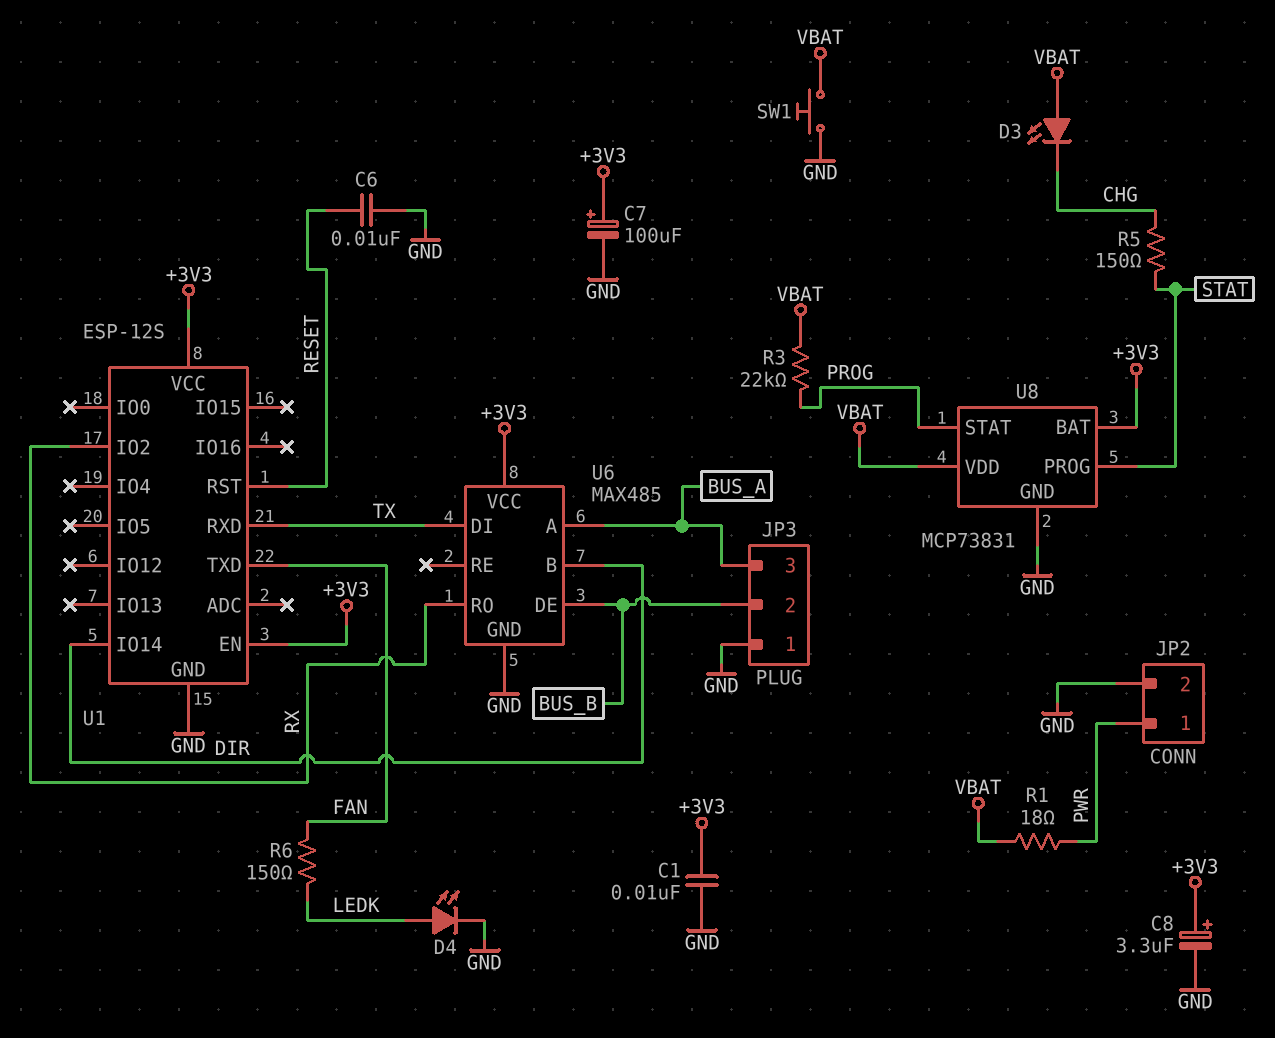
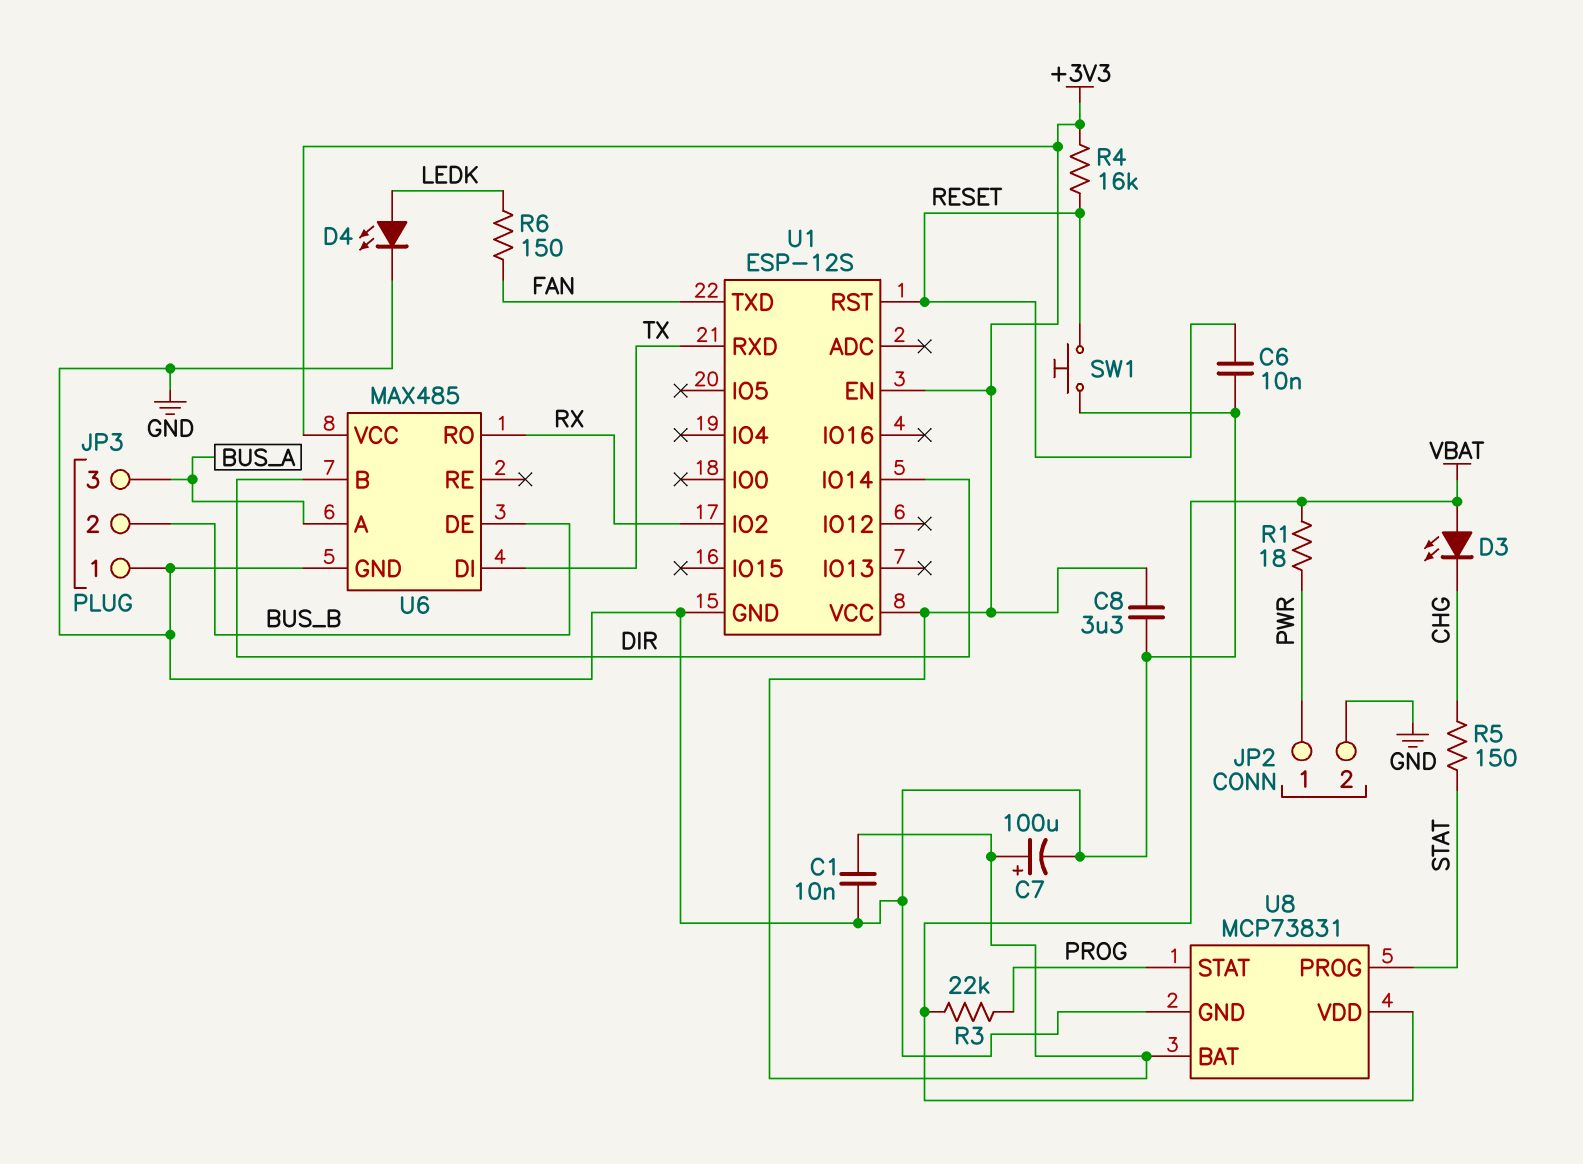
C8: 3.3uF (plus +3V3, minus GND) -> 3.3uF (+3V3, GND)
R4: none -> 16k (+3V3, RESET)
SW1: button (GND, VBAT) -> button (GND, RESET)

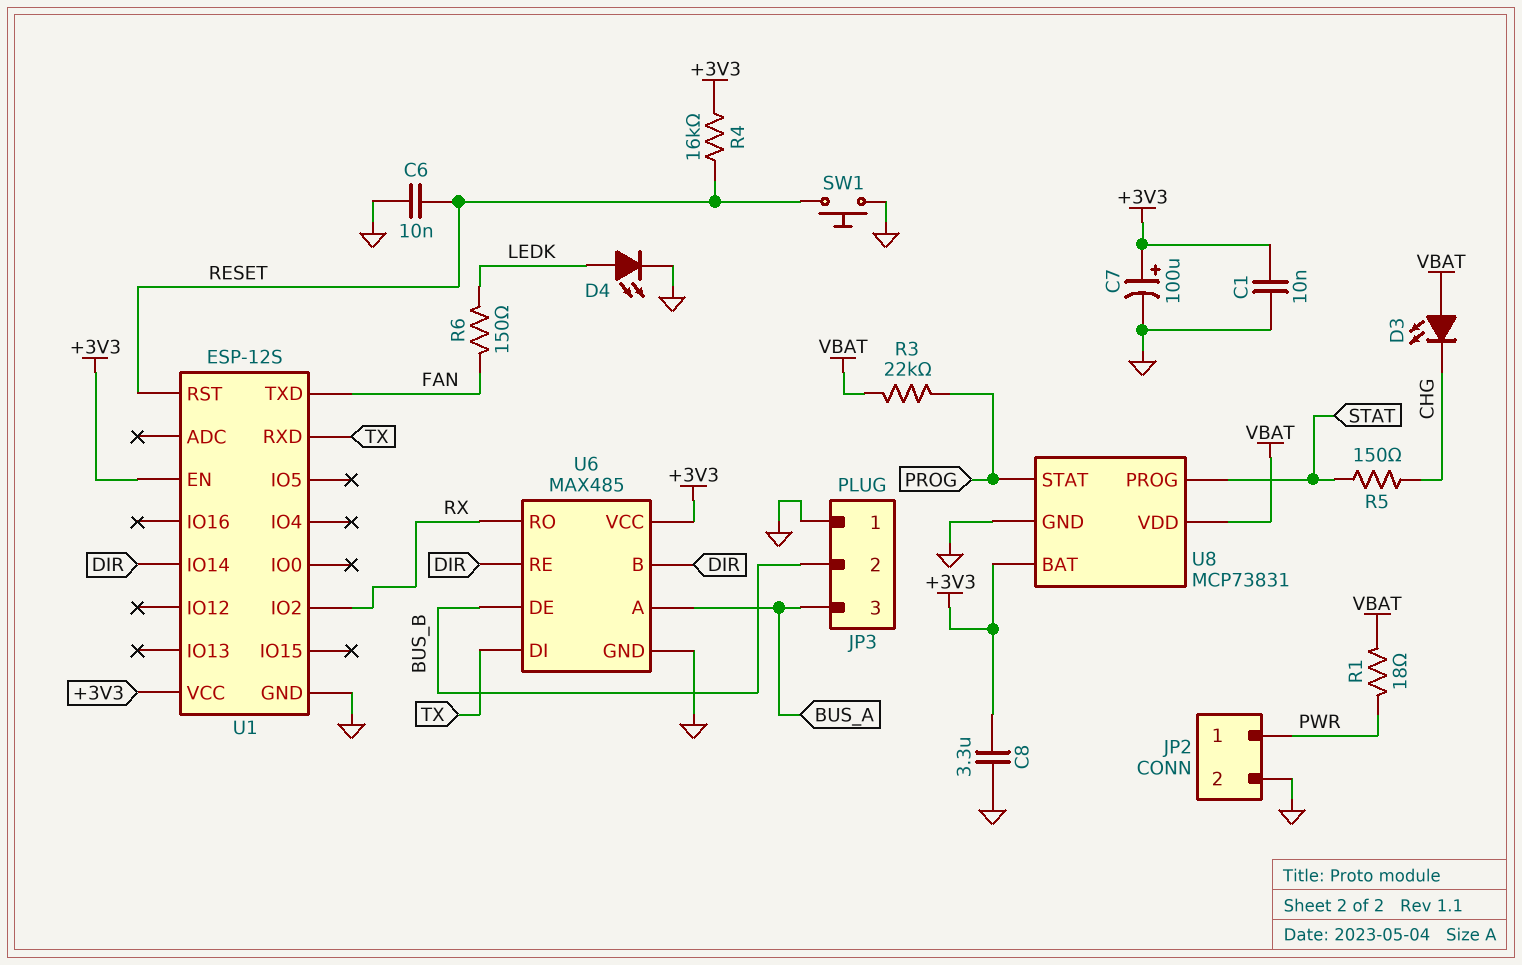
U6 pin RE: none -> DIR

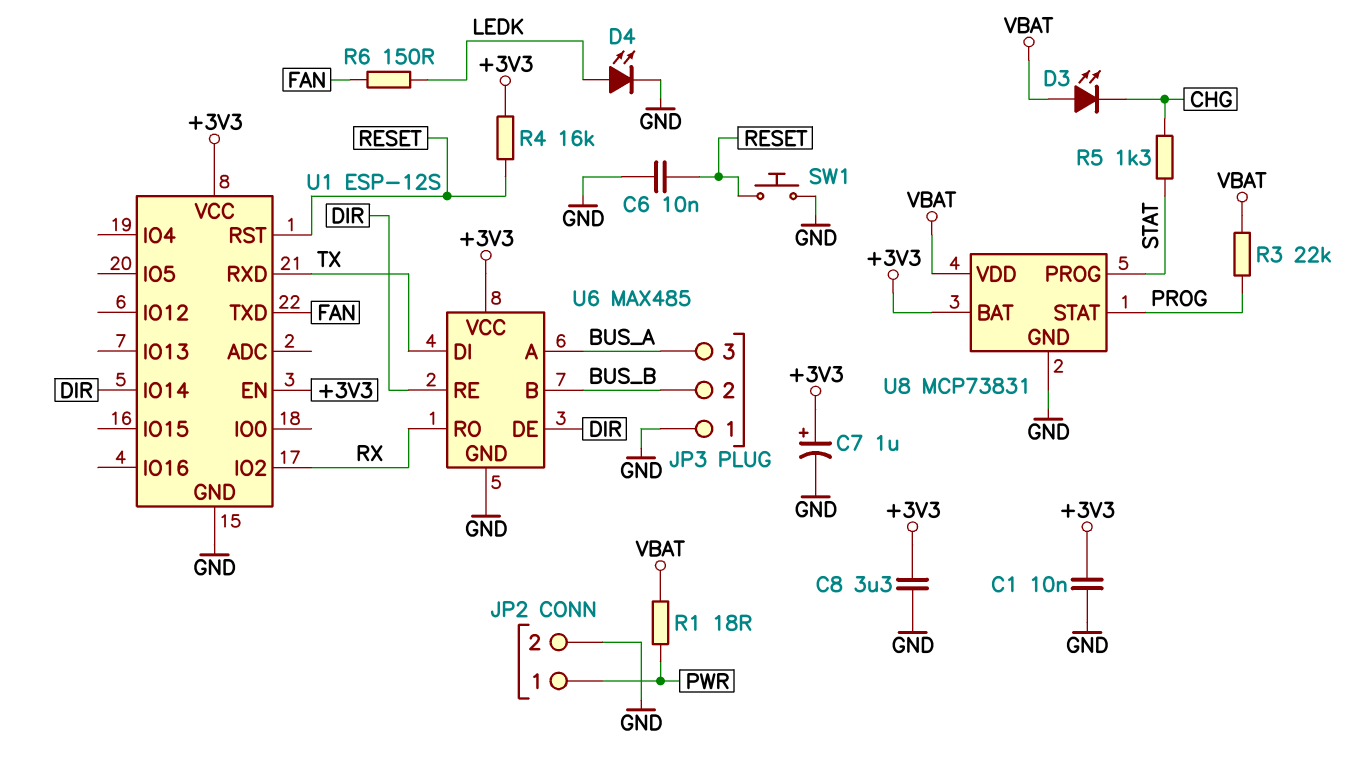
C7: 100uF (plus +3V3, minus GND) -> 1uF (plus +3V3, minus GND)
R5: 150 (CHG, STAT) -> 1.3k (CHG, STAT)
U6 pin B: DIR -> BUS_B
U6 pin DE: BUS_B -> DIR

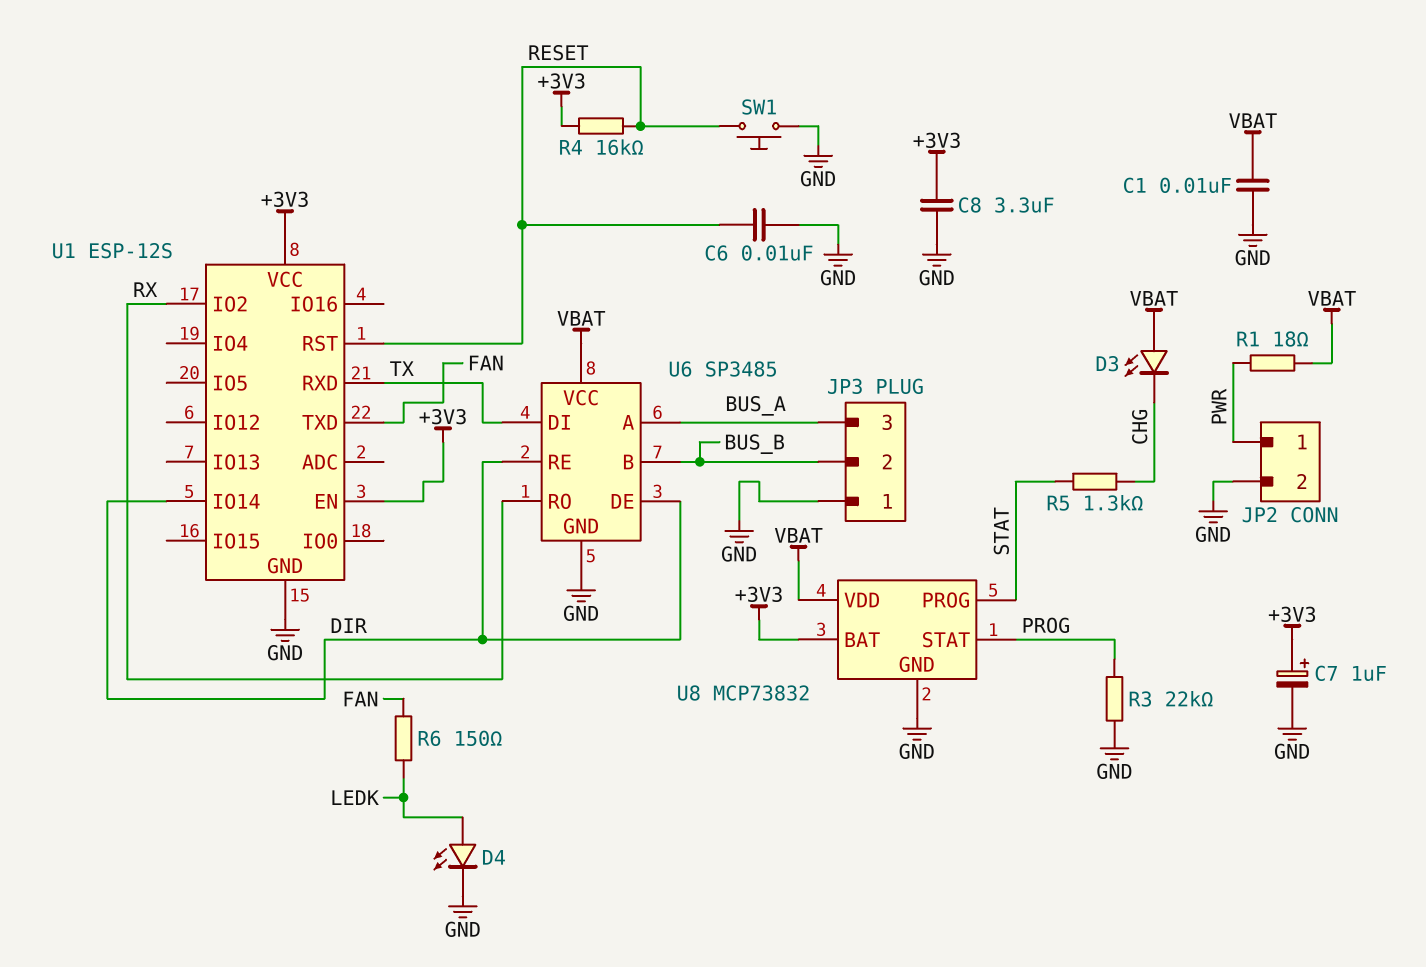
C1: 10nF (+3V3, GND) -> 10nF (GND, VBAT)
R3: 22k (PROG, VBAT) -> 22k (GND, PROG)
U6: MAX485 -> SP3485
U6 pin VCC: +3V3 -> VBAT
U8: MCP73831 -> MCP73832

